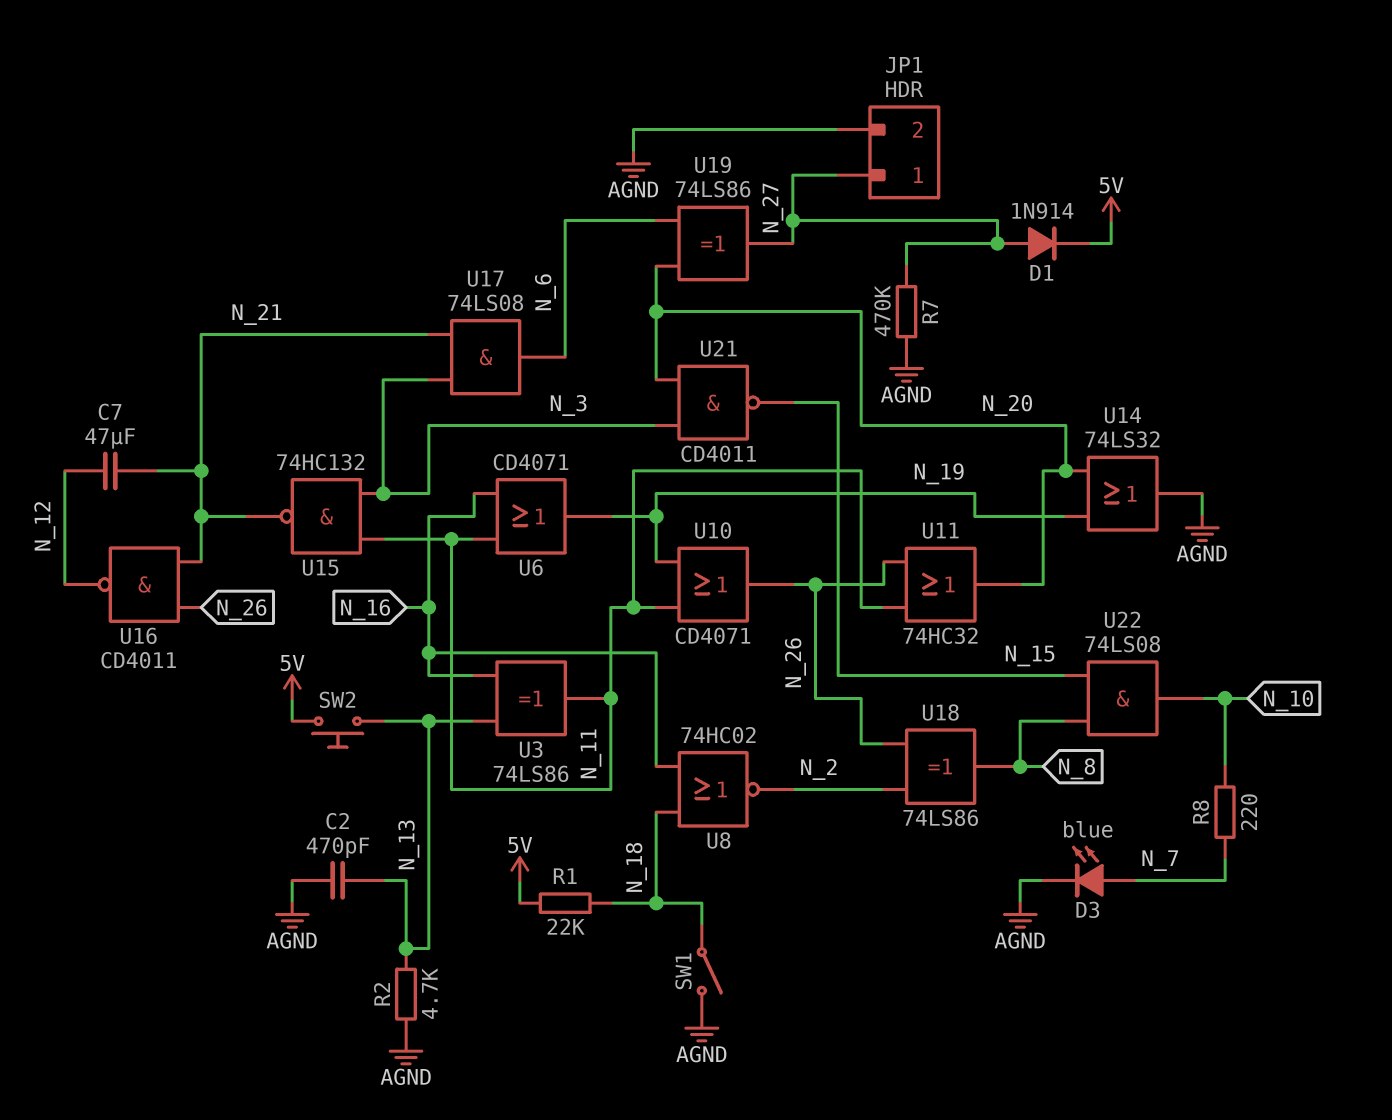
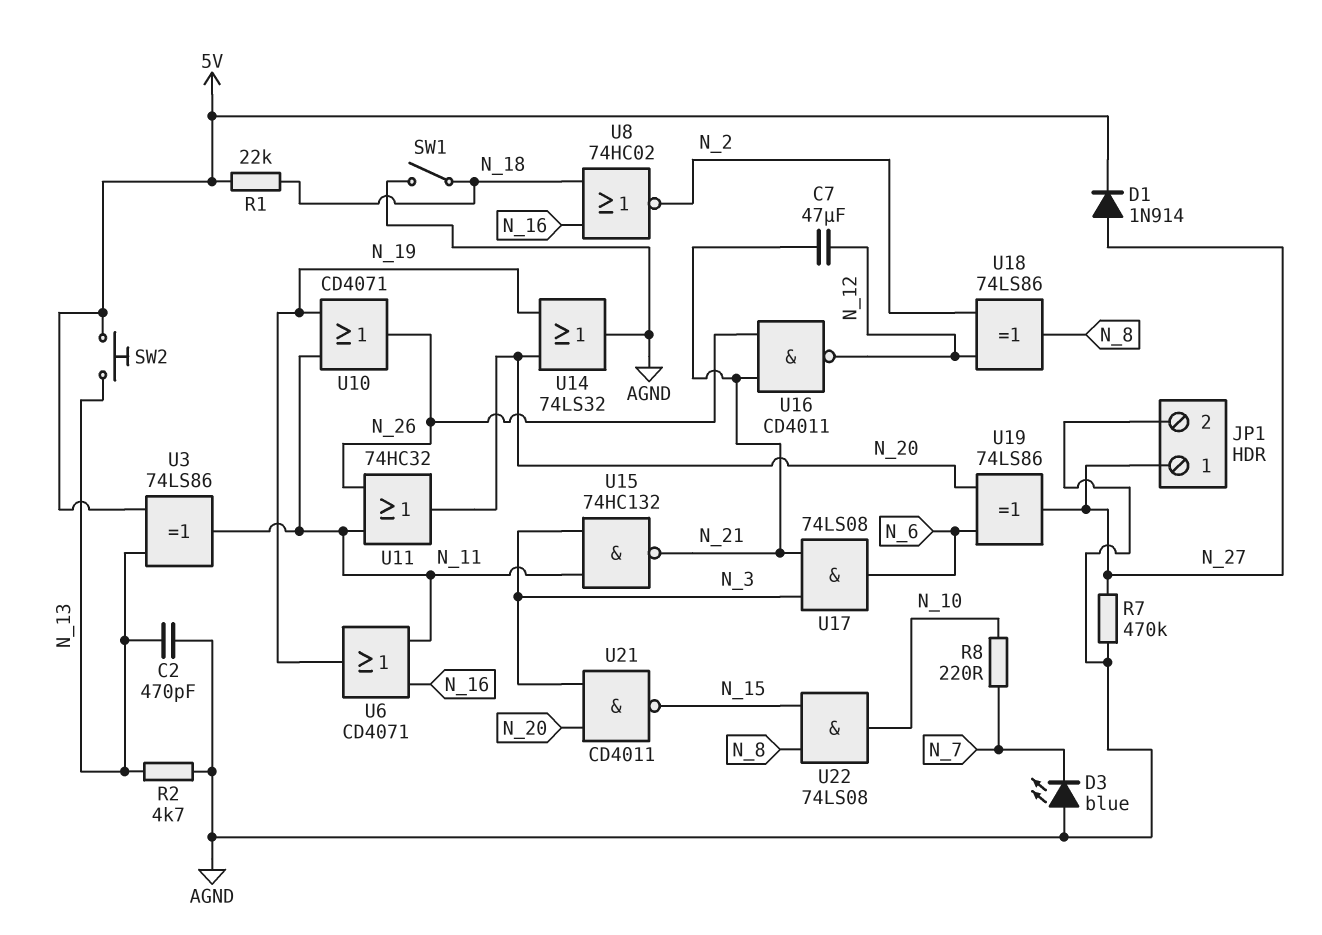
D3: LED blue (A N_7, K AGND) -> LED blue (A AGND, K N_7)
U3: XOR 74LS86 (in N_13, in N_16, out N_11) -> XOR 74LS86 (in 5V, in N_13, out N_11)
U18: XOR 74LS86 (in N_2, in N_26, out N_8) -> XOR 74LS86 (in N_2, in N_12, out N_8)

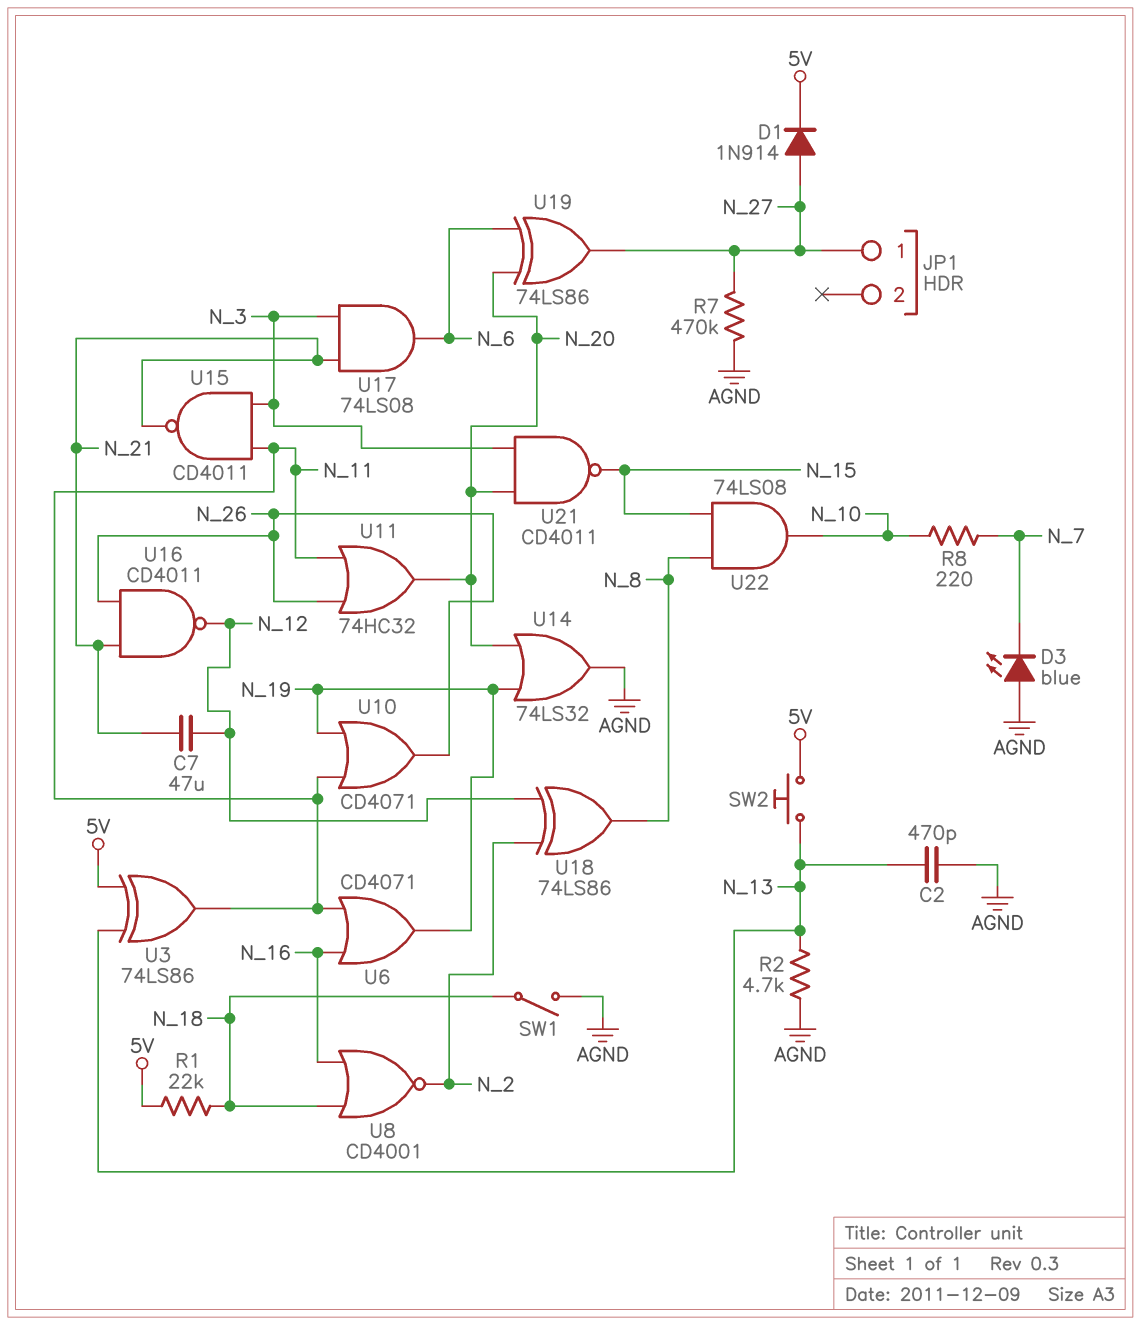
JP1 pin 2: AGND -> none
U8: NOR 74HC02 (in N_16, in N_18, out N_2) -> NOR CD4001 (in N_16, in N_18, out N_2)
U15: NAND 74HC132 (in N_3, in N_11, out N_21) -> NAND CD4011 (in N_3, in N_11, out N_21)

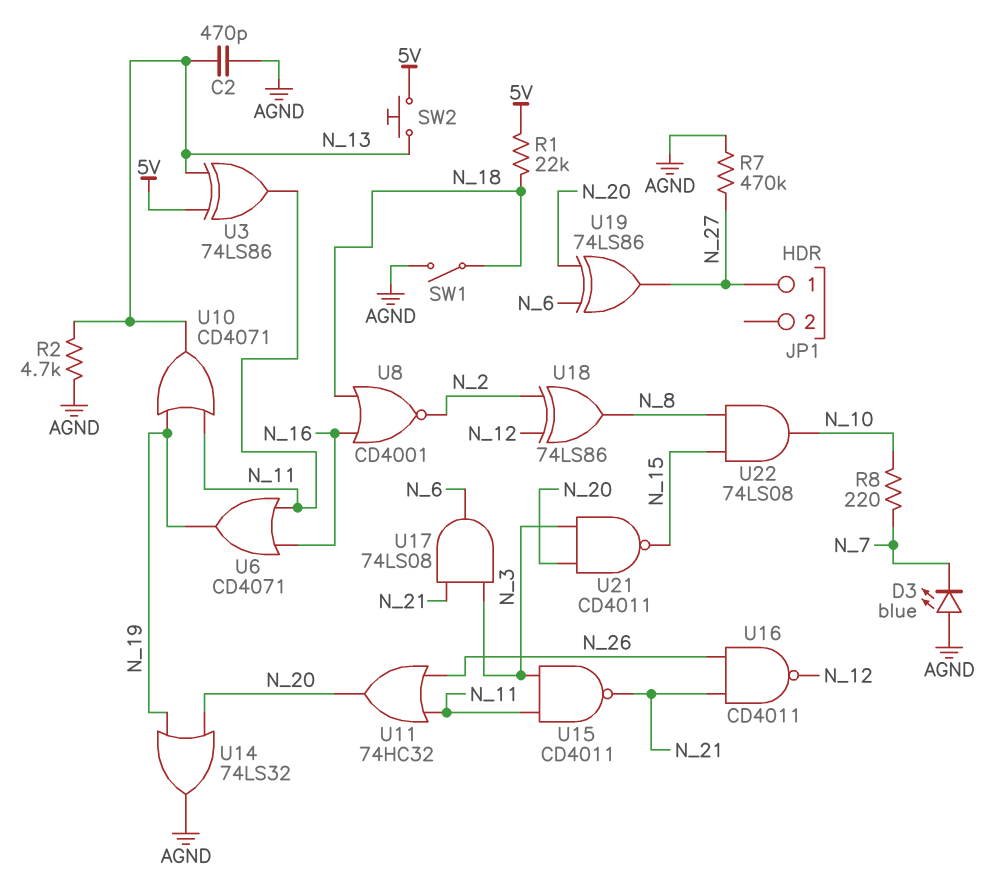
C7: 47uF (N_12, N_21) -> none
D1: diode 1N914 (A N_27, K 5V) -> none
U10: OR CD4071 (in N_11, in N_19, out N_26) -> OR CD4071 (in N_11, in N_19, out N_13)

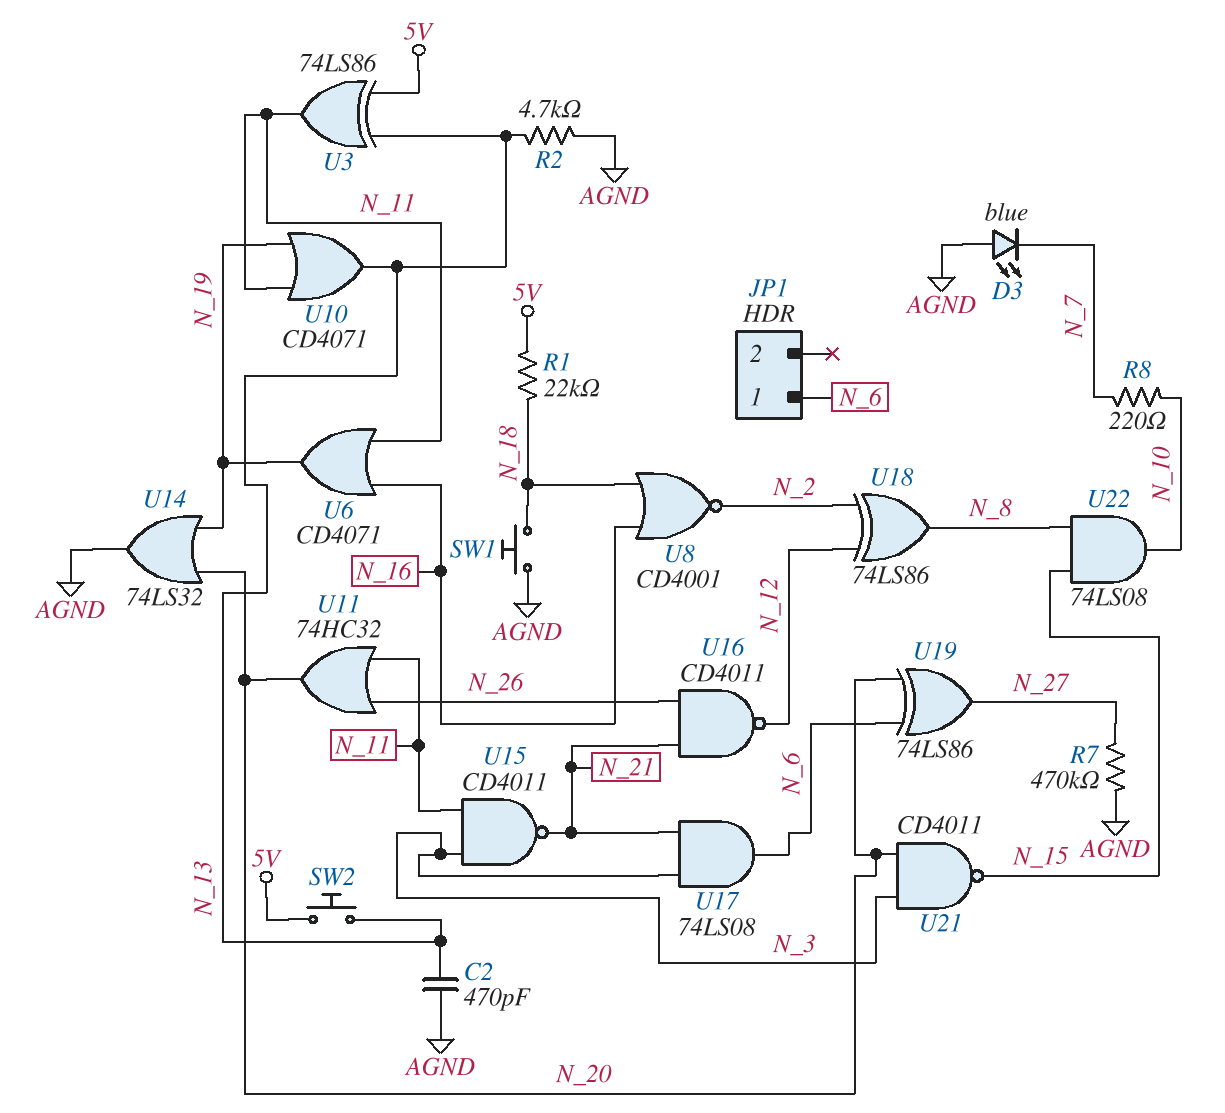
JP1 pin 1: N_27 -> N_6
SW1: switch (AGND, N_18) -> button (AGND, N_18)

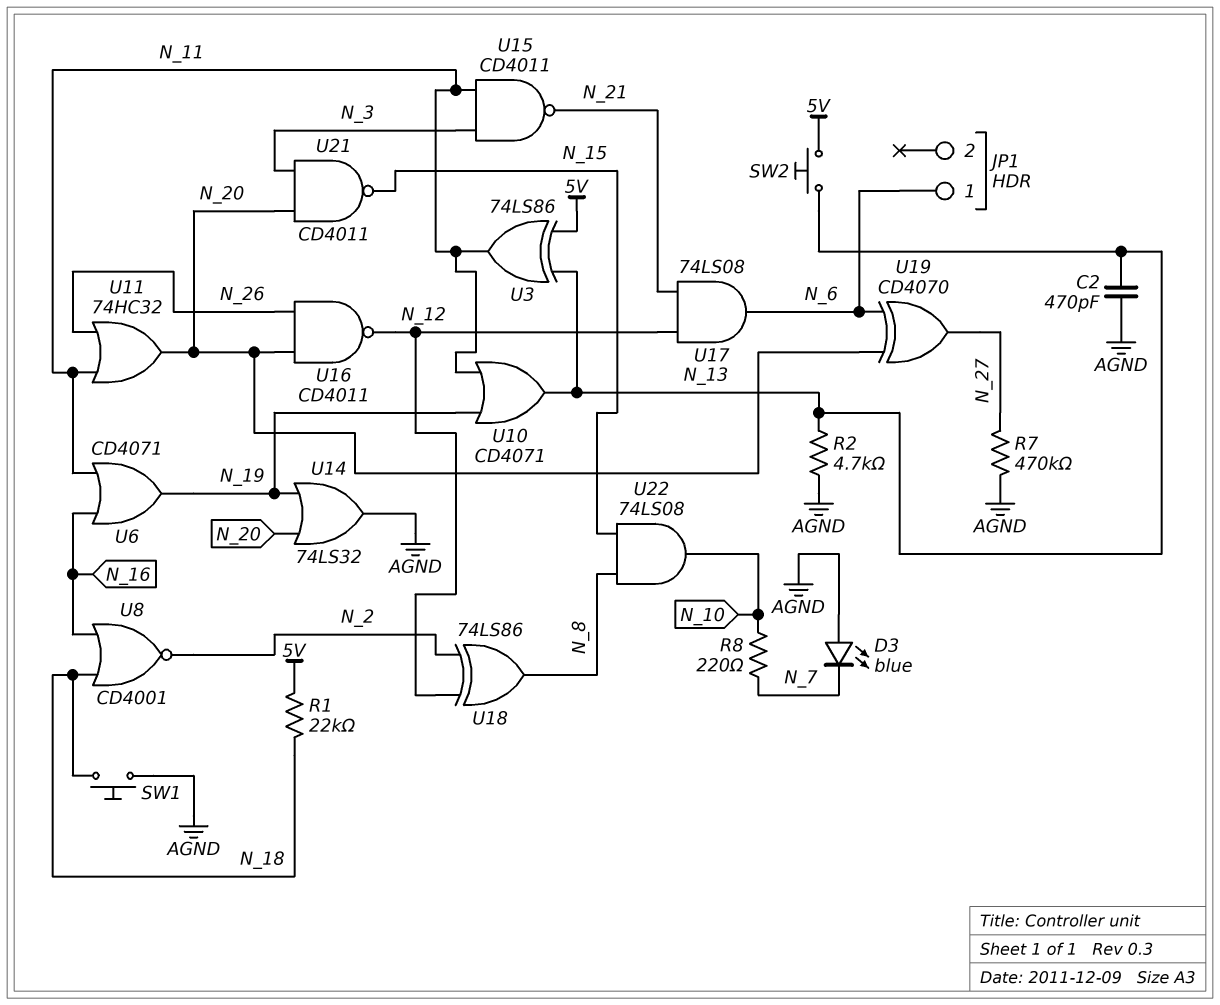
U16: NAND CD4011 (in N_21, in N_26, out N_12) -> NAND CD4011 (in N_20, in N_26, out N_12)
U17: AND 74LS08 (in N_3, in N_21, out N_6) -> AND 74LS08 (in N_12, in N_21, out N_6)
U19: XOR 74LS86 (in N_6, in N_20, out N_27) -> XOR CD4070 (in N_6, in N_20, out N_27)

